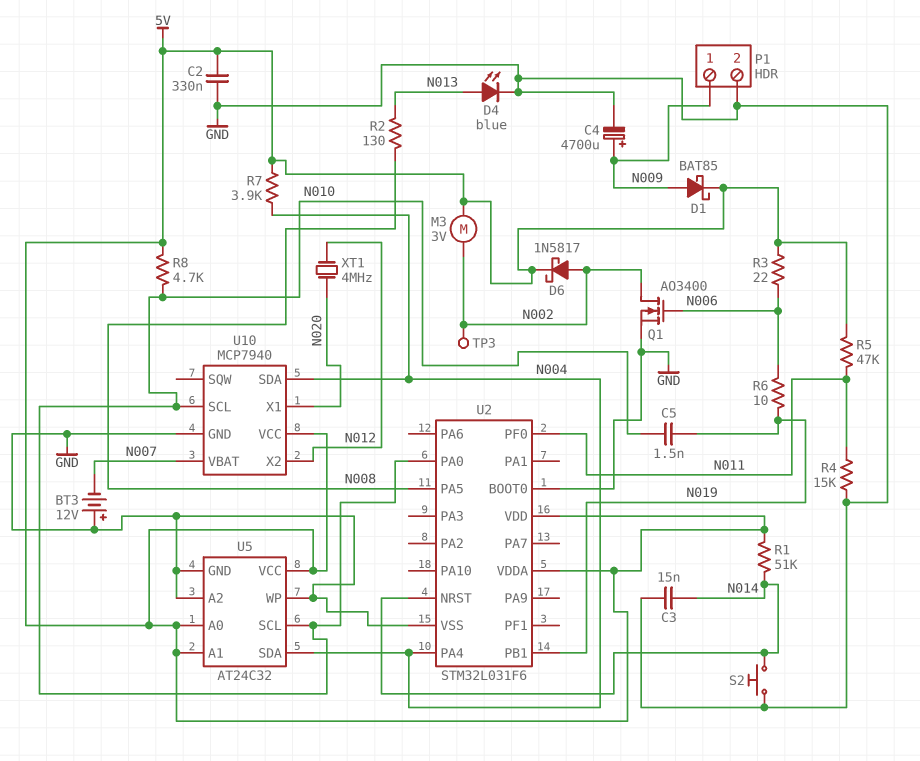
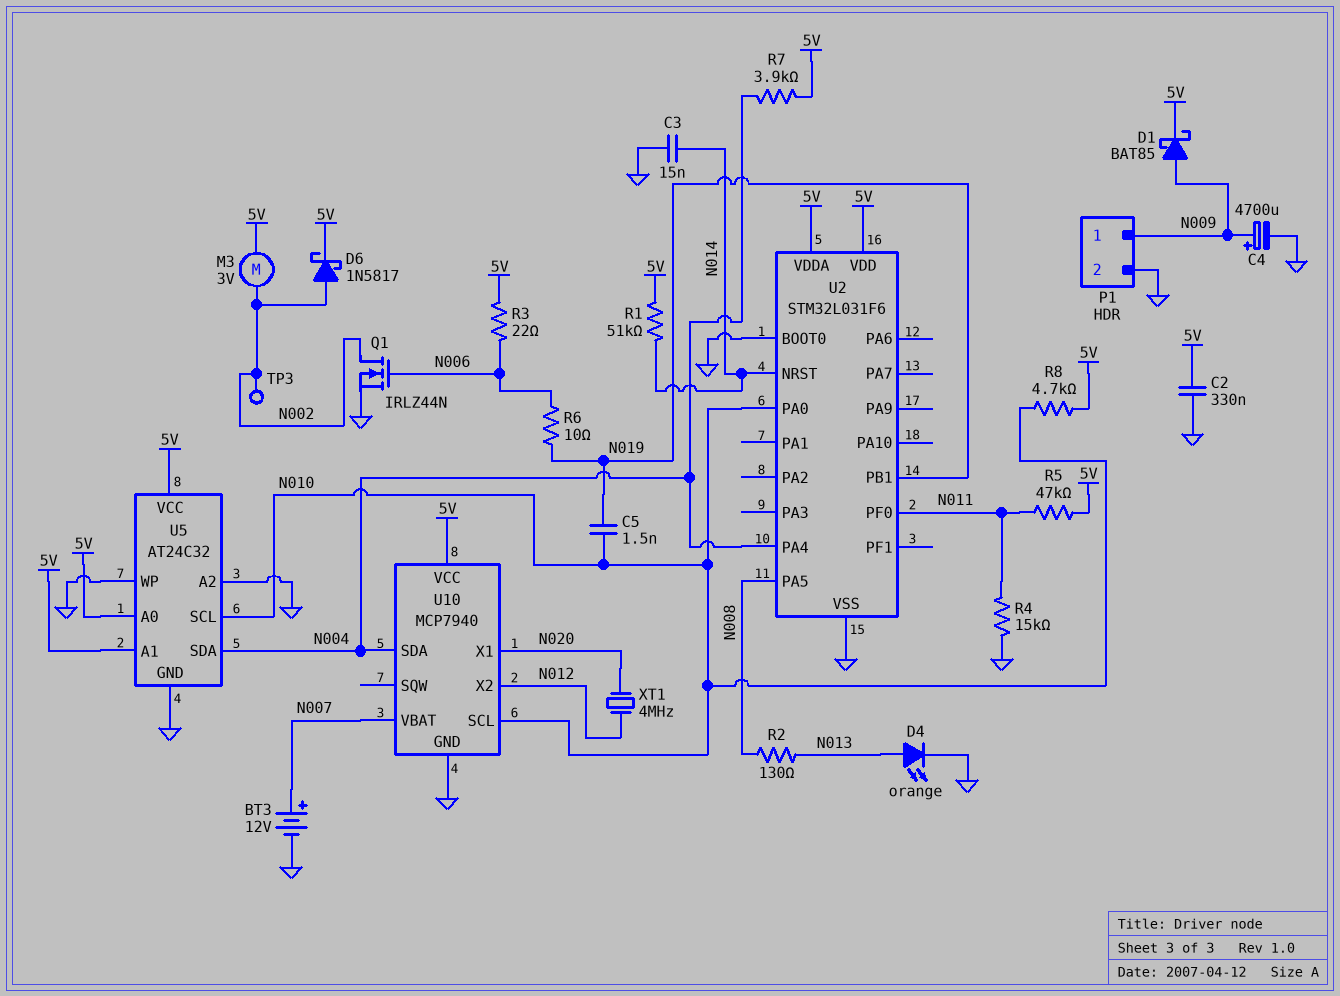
BT3: 12V (plus GND, minus N007) -> 12V (plus N007, minus GND)
D4: LED blue (A N013, K GND) -> LED orange (A N013, K GND)
Q1: NMOS AO3400 (G N006, D N002, S GND) -> NMOS IRLZ44N (G N006, D N002, S GND)
S2: button (GND, N014) -> none

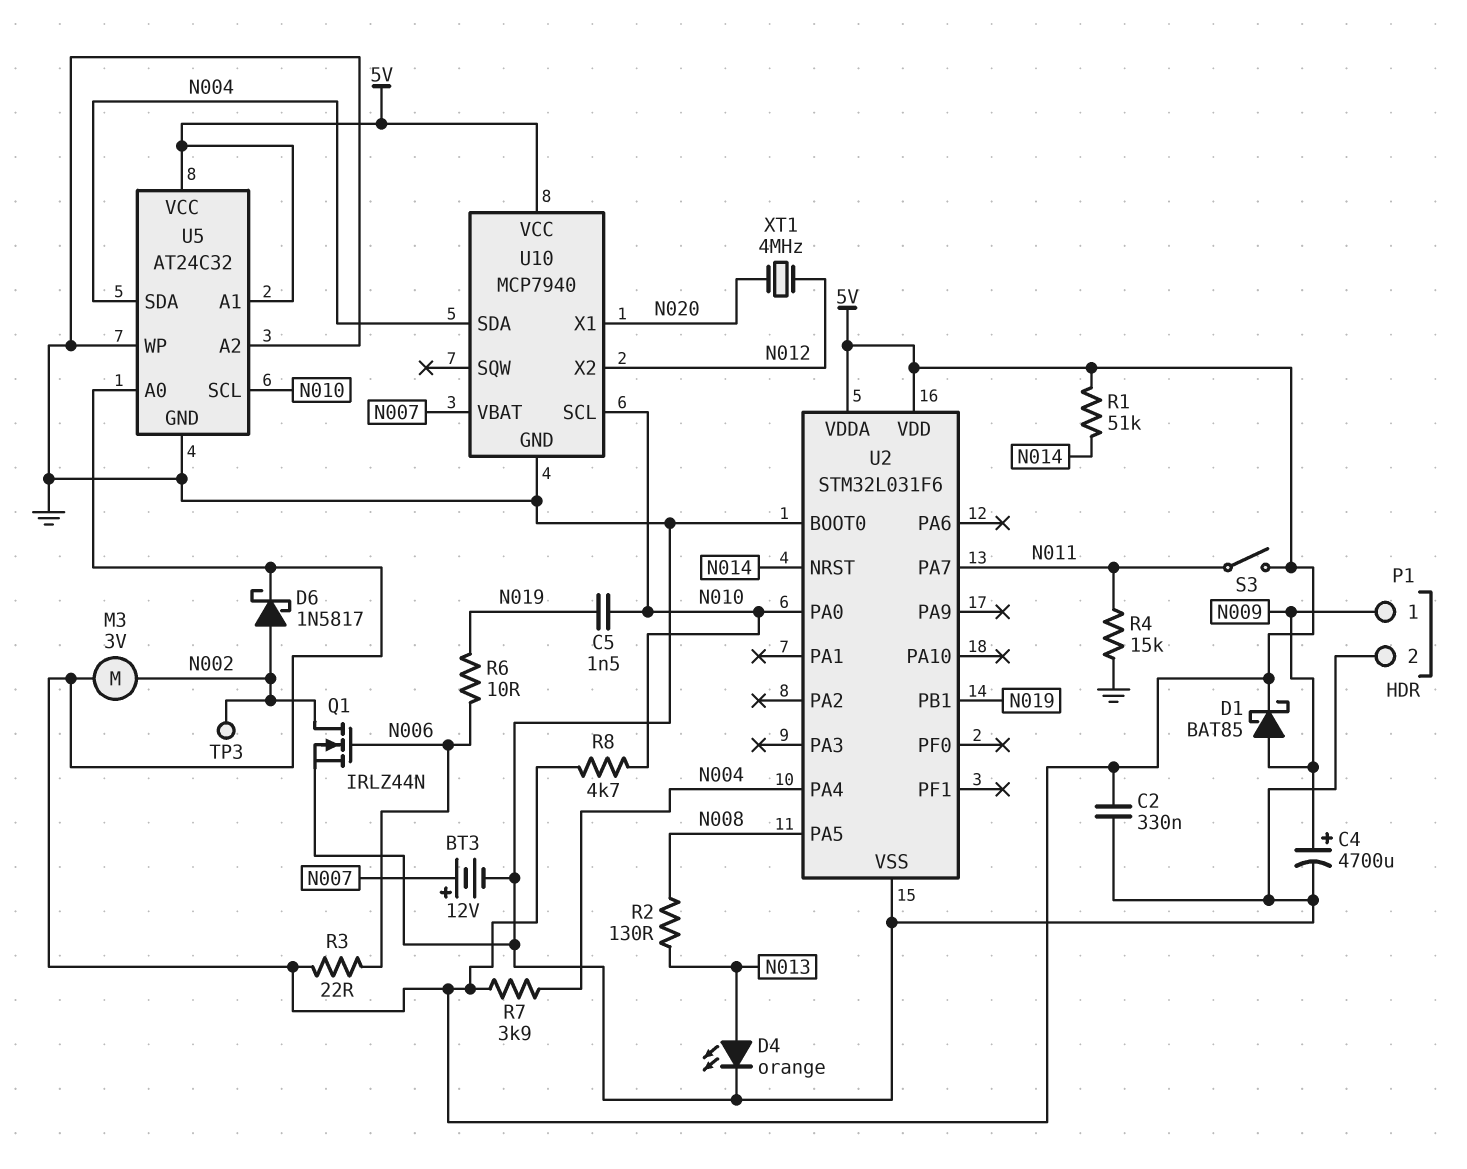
C3: 15nF (GND, N014) -> none
R5: 47k (5V, N011) -> none
S3: none -> switch (5V, N011)
U2 pin PA7: none -> N011
U2 pin PF0: N011 -> none

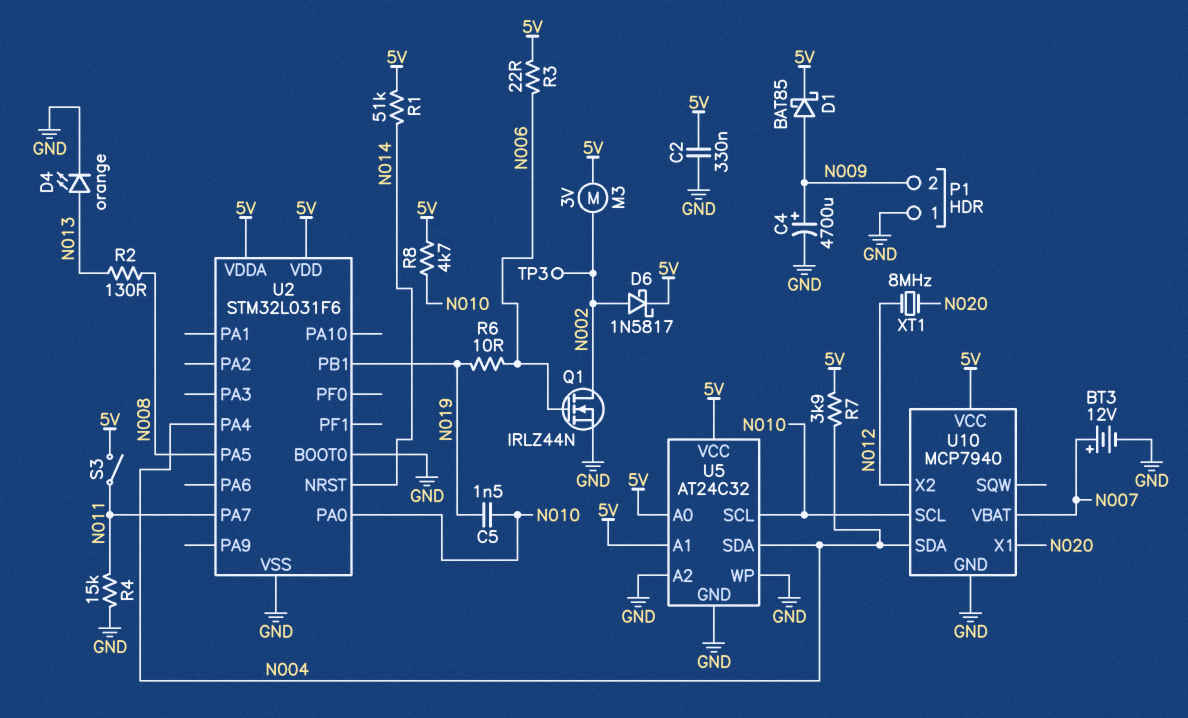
P1 pin 1: N009 -> GND
P1 pin 2: GND -> N009
XT1: 4MHz (N012, N020) -> 8MHz (N012, N020)

